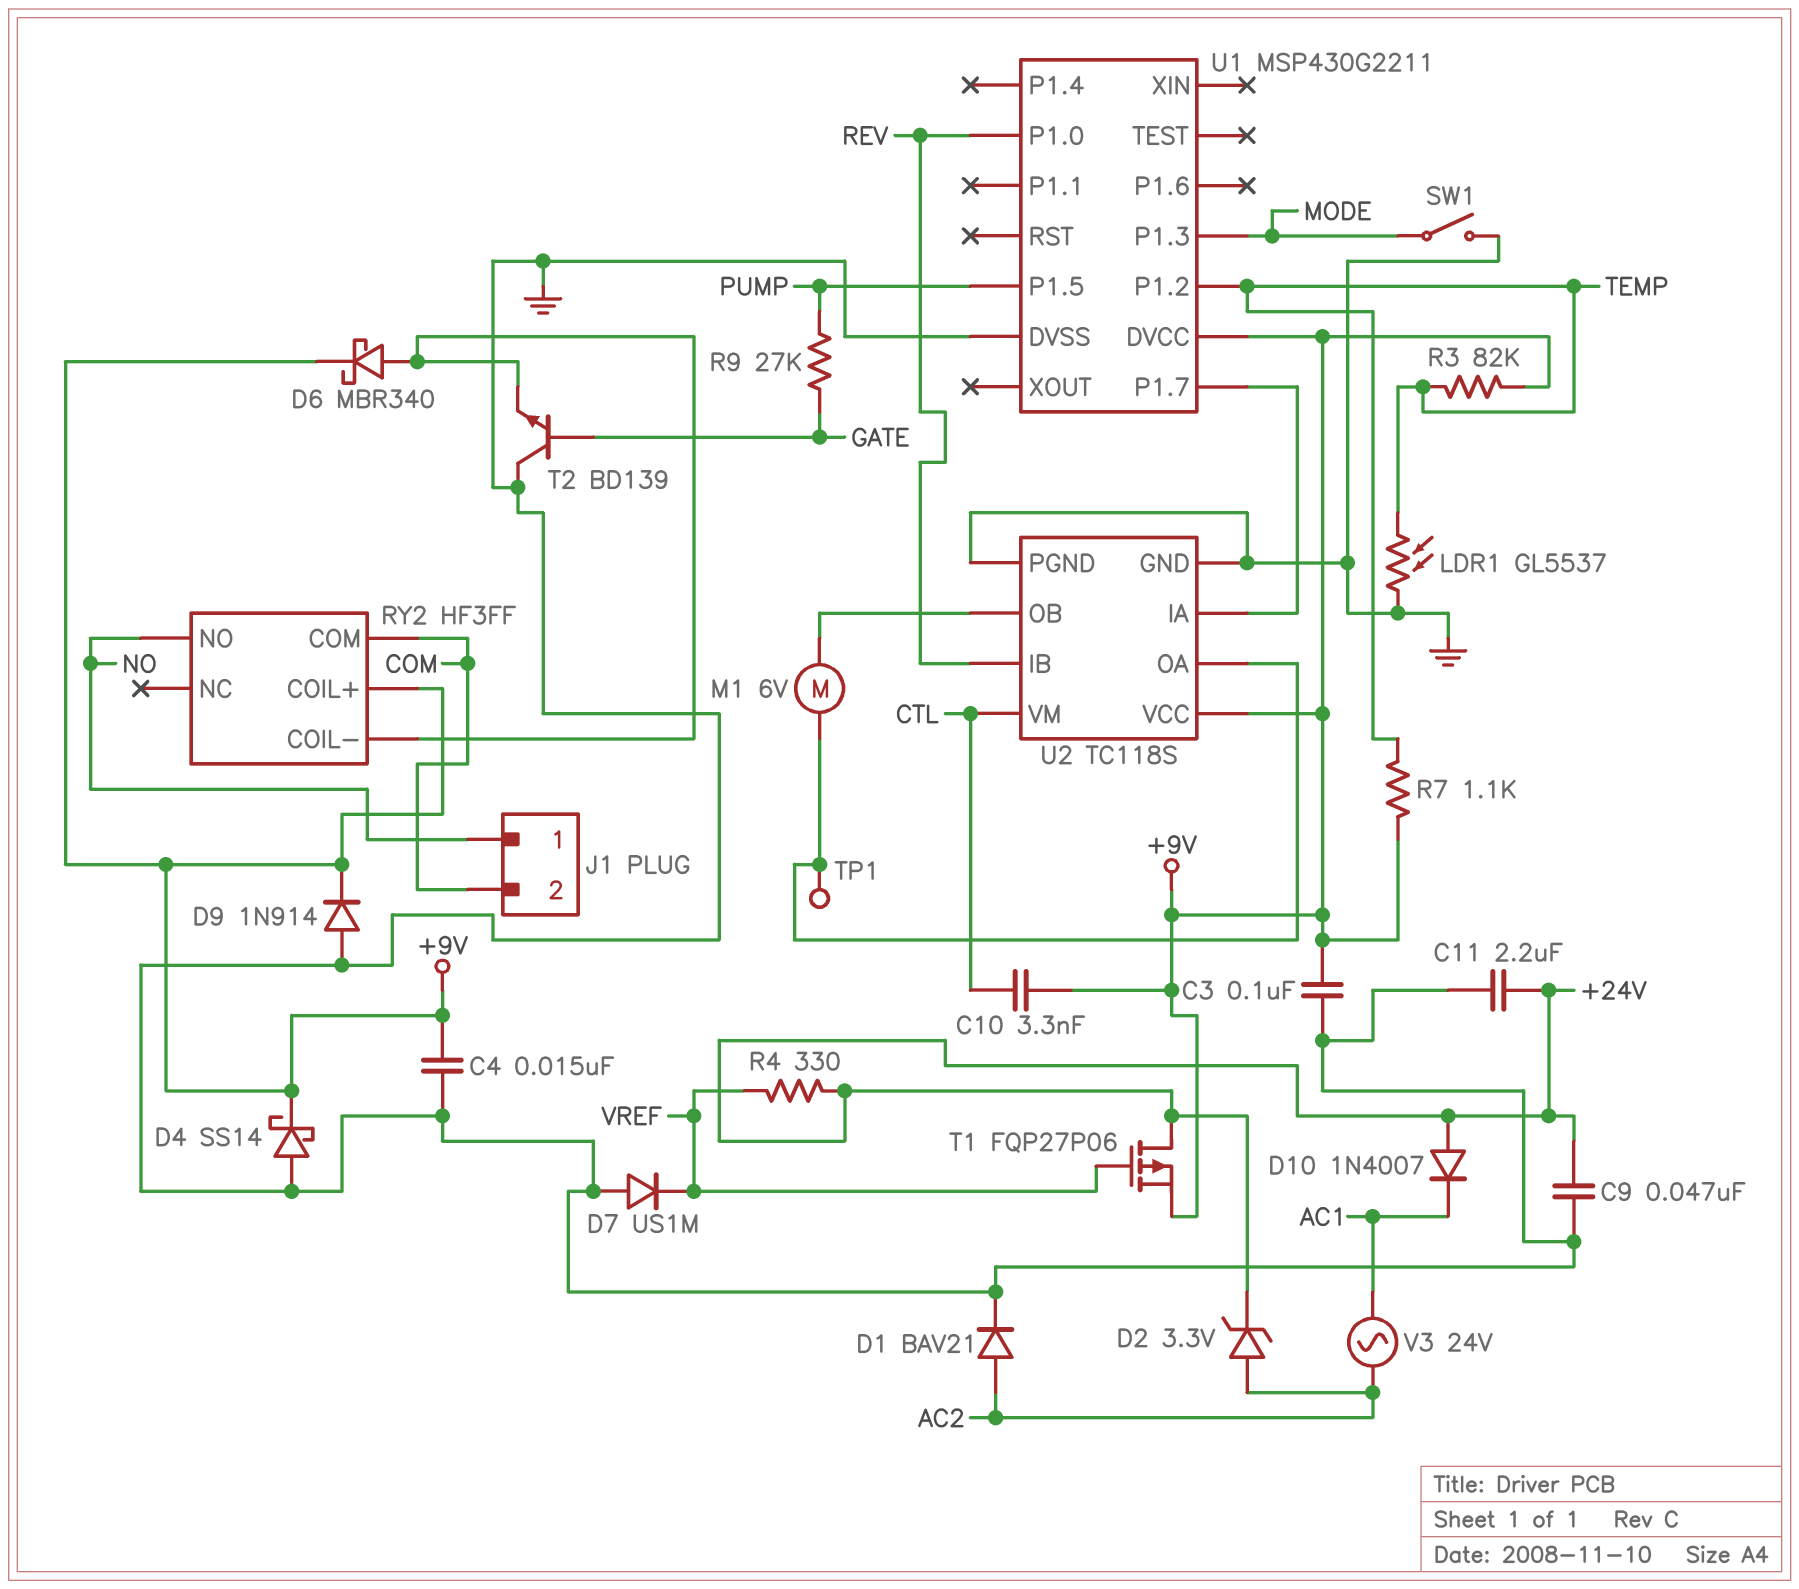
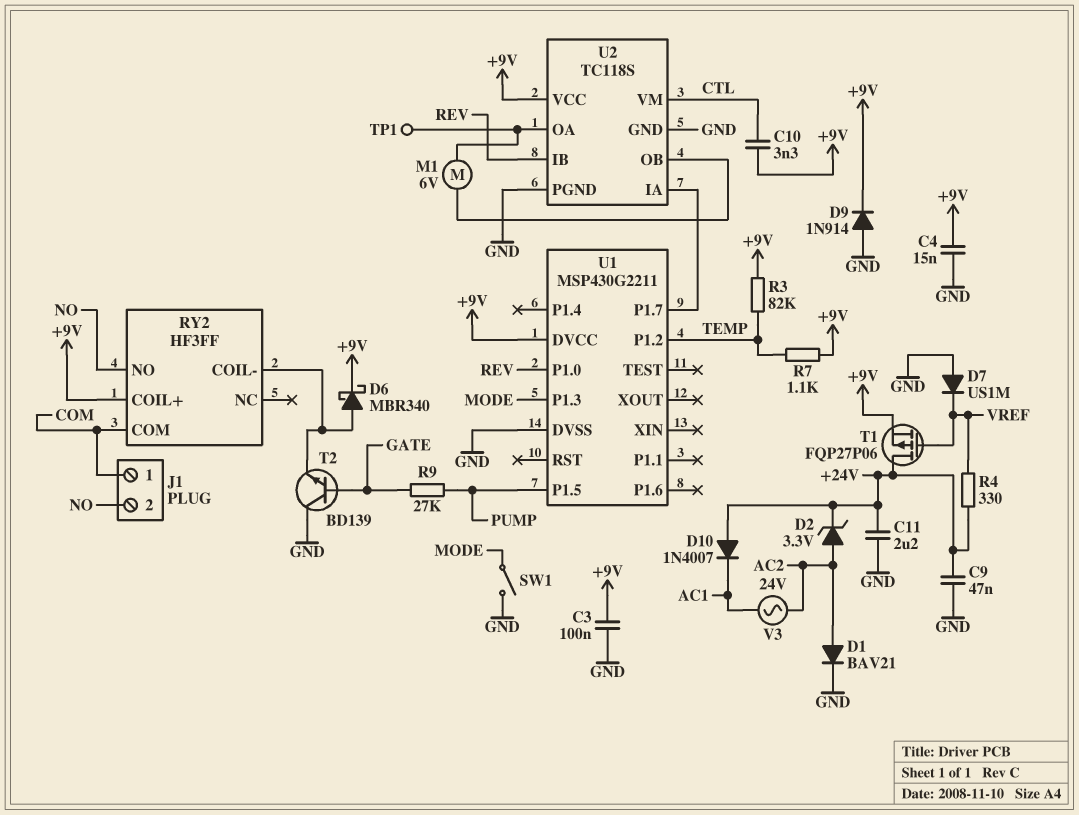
D4: schottky SS14 (A GND, K +9V) -> none
J1 pin 1: NO -> COM
J1 pin 2: COM -> NO
LDR1: GL5537 (GND, TEMP) -> none

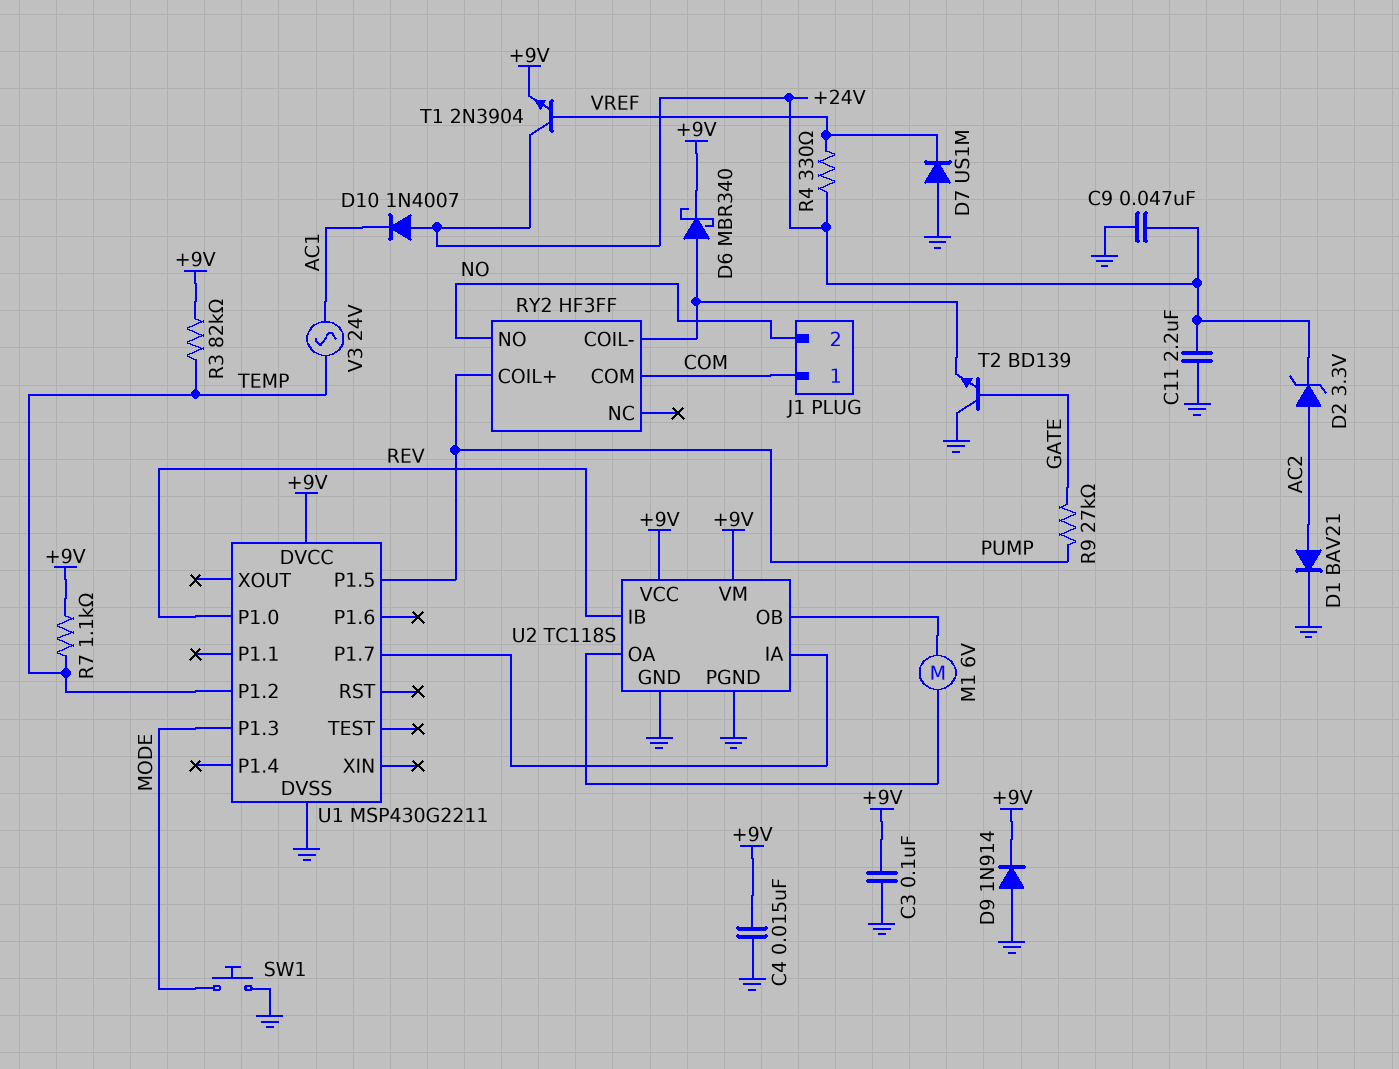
C10: 3.3nF (+9V, CTL) -> none
RY2 pin COIL+: +9V -> PUMP
SW1: switch (GND, MODE) -> button (GND, MODE)
T1: PMOS FQP27P06 (G VREF, D +24V, S +9V) -> NPN 2N3904 (B VREF, C +24V, E +9V)
TP1: test point (U2/OA) -> none
U2 pin VM: CTL -> +9V
V3: AC 24V (AC1, AC2) -> AC 24V (AC1, TEMP)

